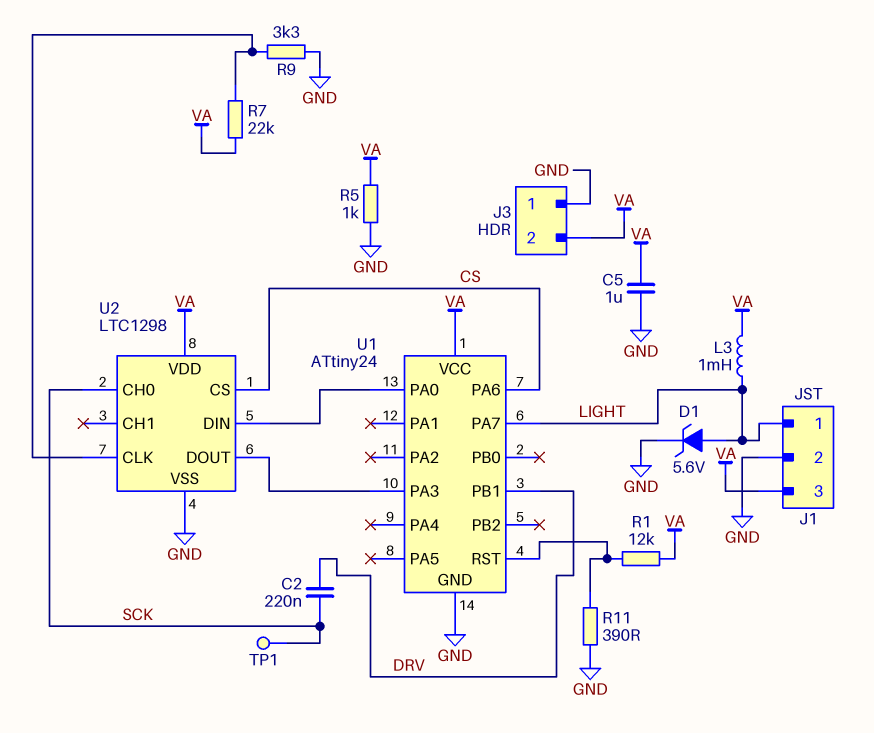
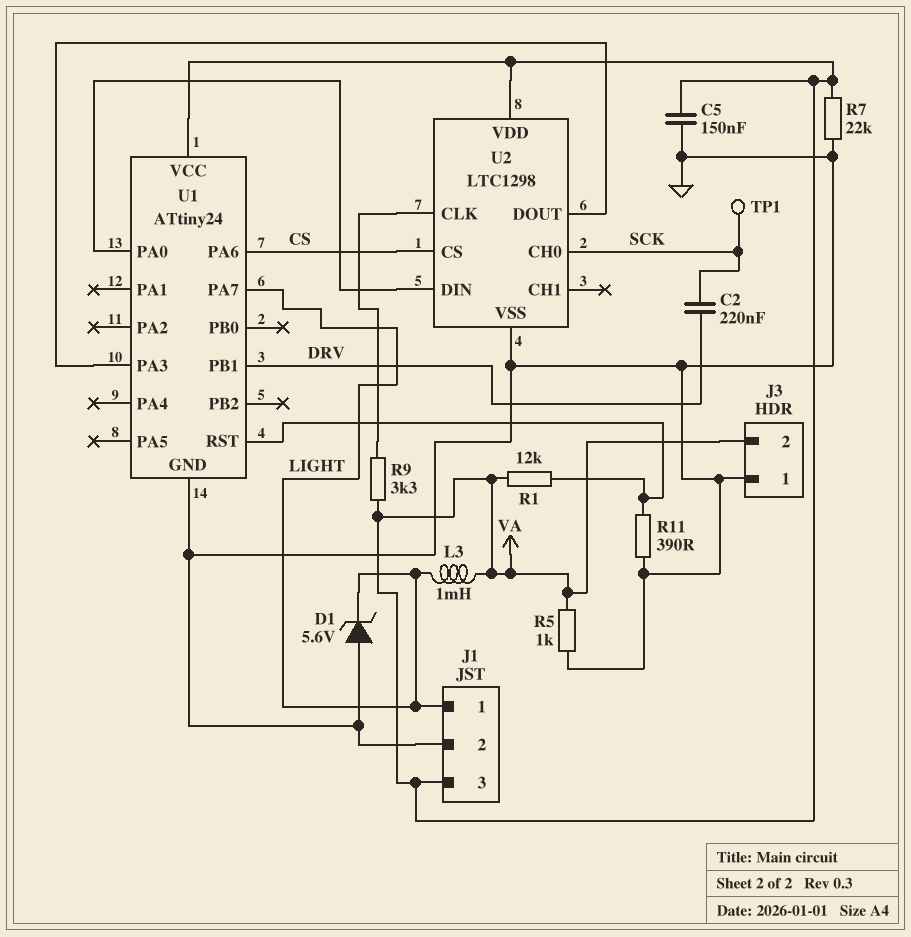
C5: 1uF (GND, VA) -> 150nF (GND, VA)
D1: zener 5.6V (A LIGHT, K GND) -> zener 5.6V (A GND, K LIGHT)
R7: 22k (U2/CLK, VA) -> 22k (GND, VA)
R9: 3.3k (GND, U2/CLK) -> 3.3k (U2/CLK, VA)

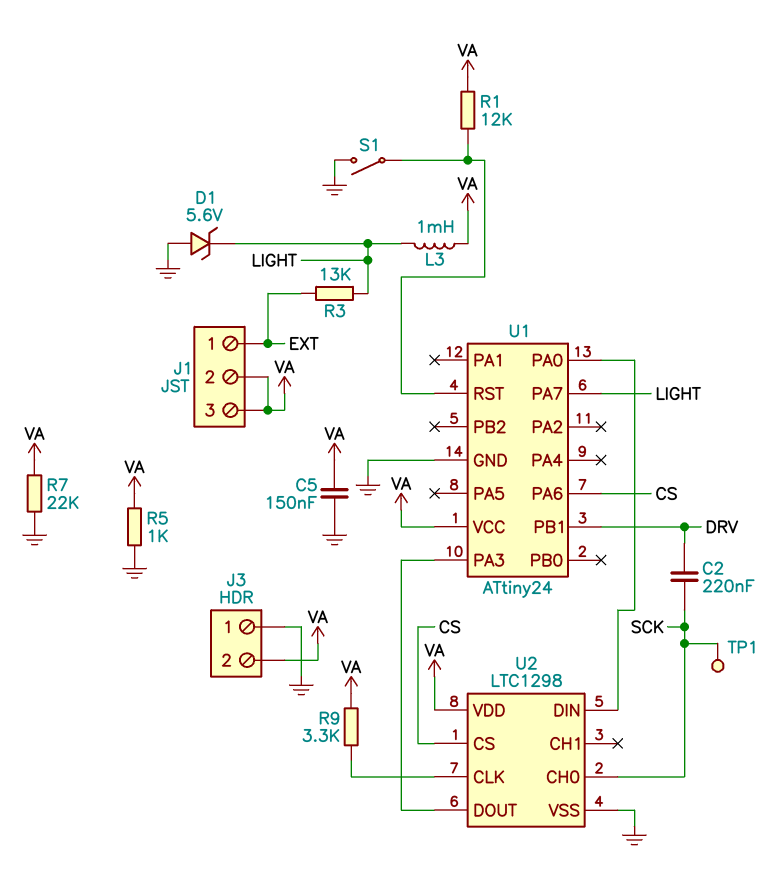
J1 pin 1: LIGHT -> EXT
J1 pin 2: GND -> VA
R3: none -> 13k (EXT, LIGHT)
R11: 390 (GND, U1/RST) -> none
S1: none -> switch (GND, U1/RST)

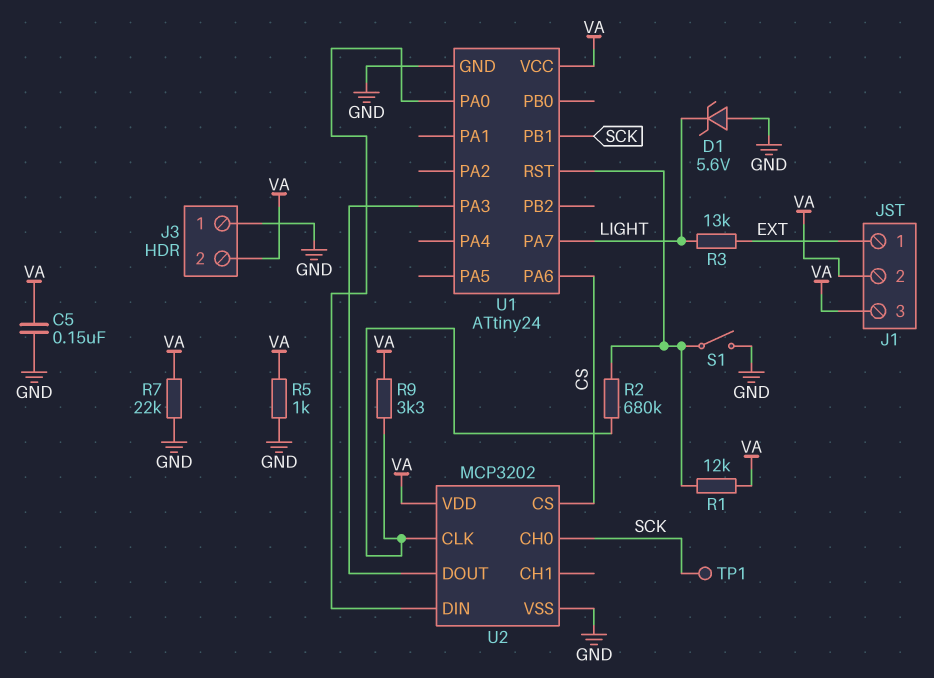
C2: 220nF (DRV, SCK) -> none
L3: 1mH (LIGHT, VA) -> none
R2: none -> 680k (U1/RST, U2/CLK)
U1 pin PB1: DRV -> SCK
U2: LTC1298 -> MCP3202

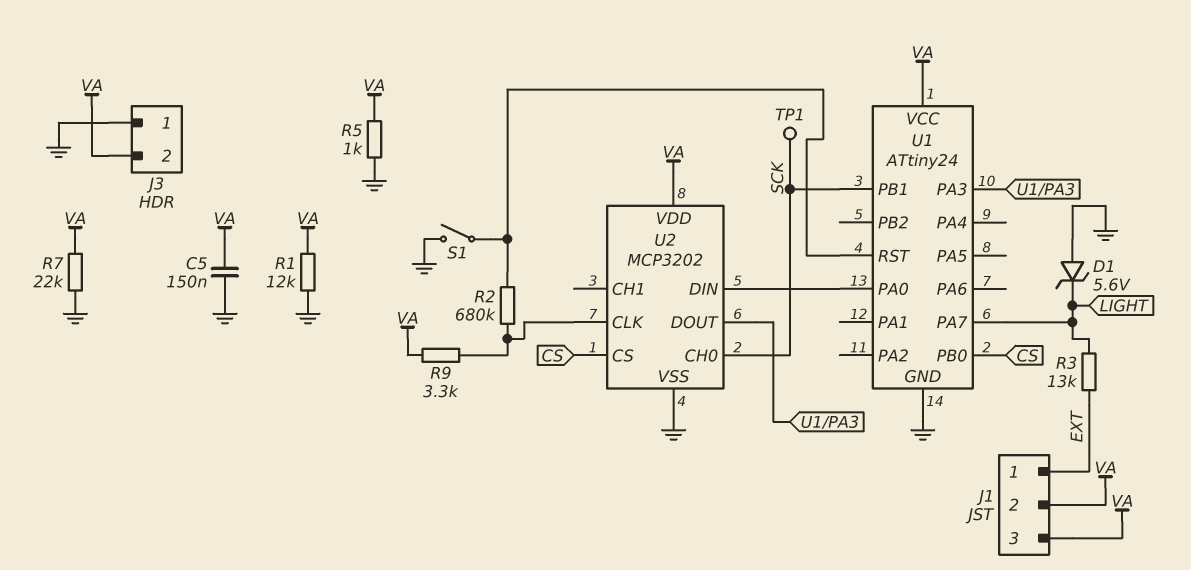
R1: 12k (U1/RST, VA) -> 12k (GND, VA)
U1 pin PA6: CS -> none
U1 pin PB0: none -> CS

